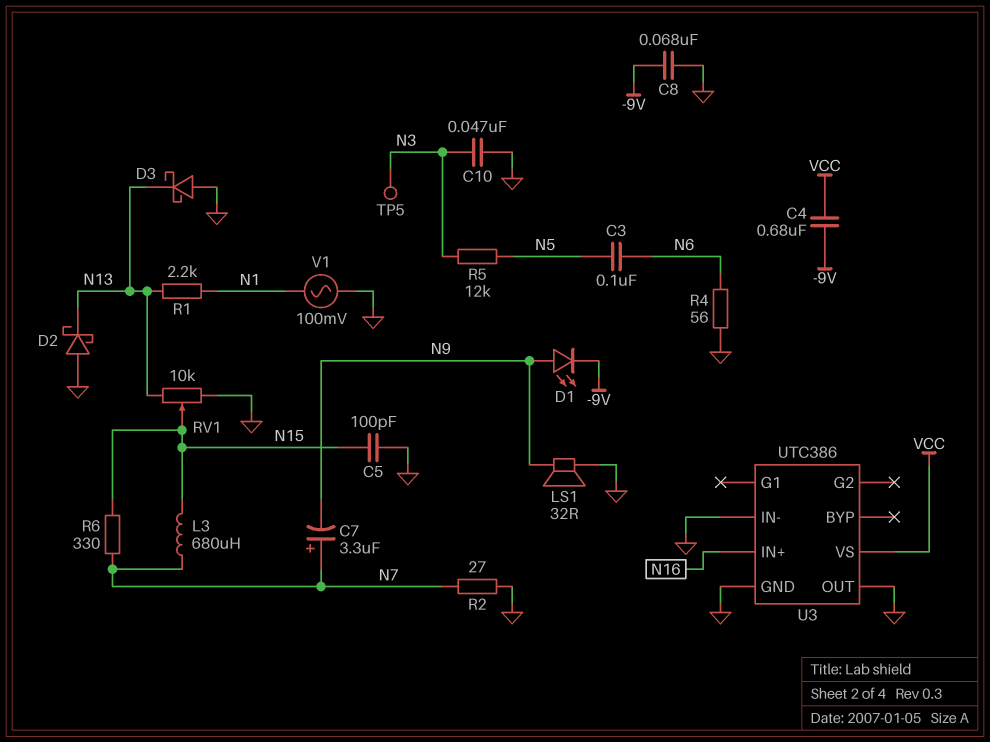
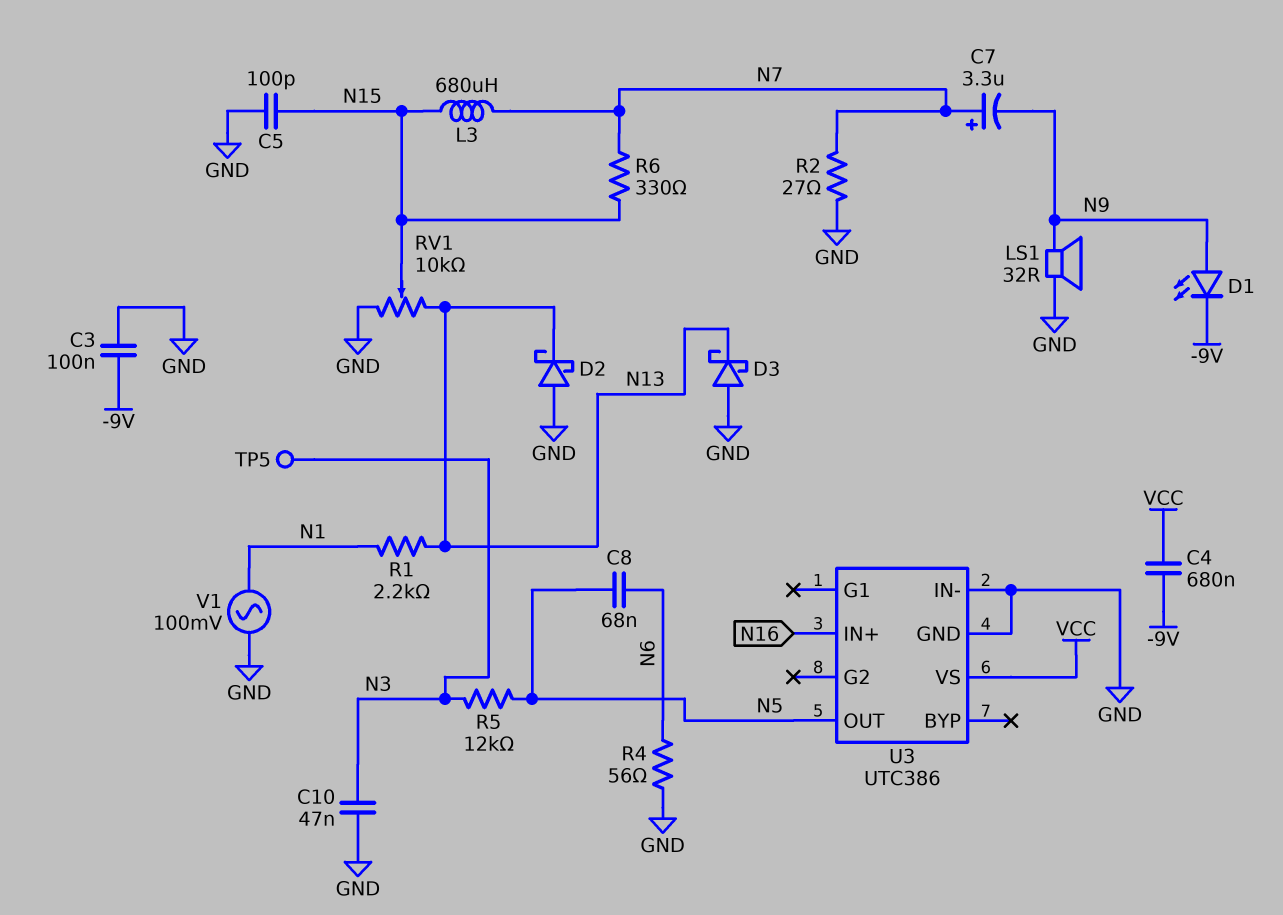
C3: 100nF (N5, N6) -> 100nF (-9V, GND)
C8: 68nF (-9V, GND) -> 68nF (N5, N6)
U3 pin OUT: GND -> N5

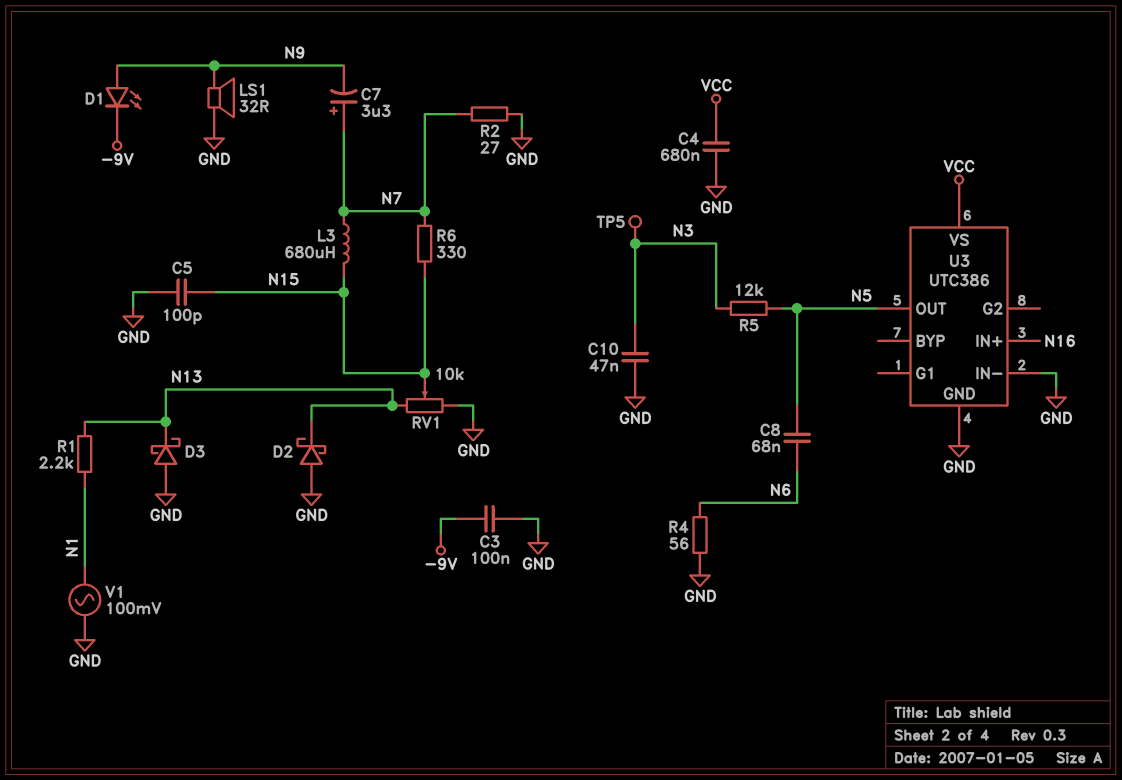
C4: 680nF (-9V, VCC) -> 680nF (GND, VCC)

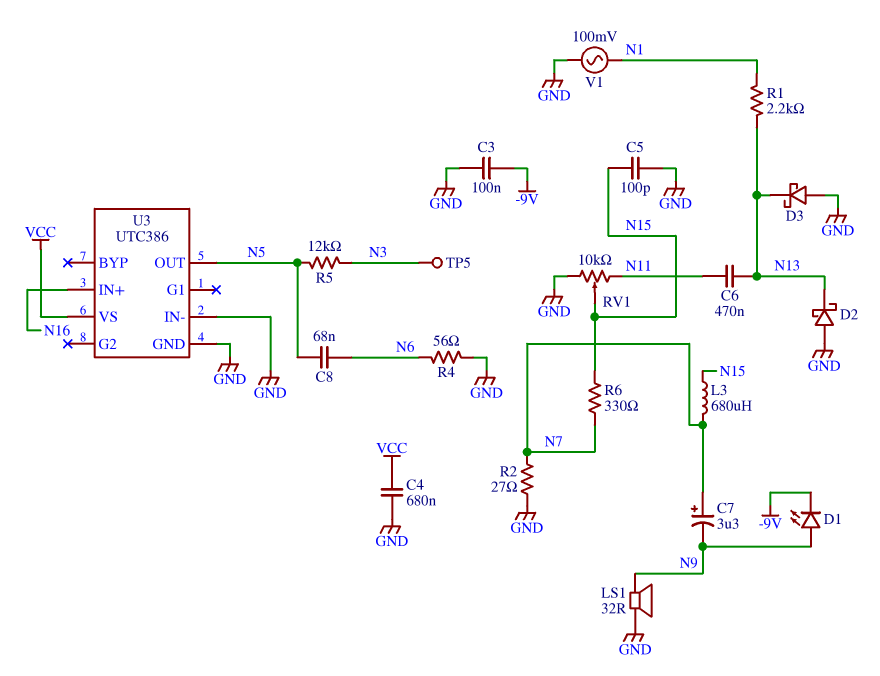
C6: none -> 470nF (N11, N13)
C10: 47nF (GND, N3) -> none
RV1: 10k (GND, N13, wiper N15) -> 10k (GND, N11, wiper N15)

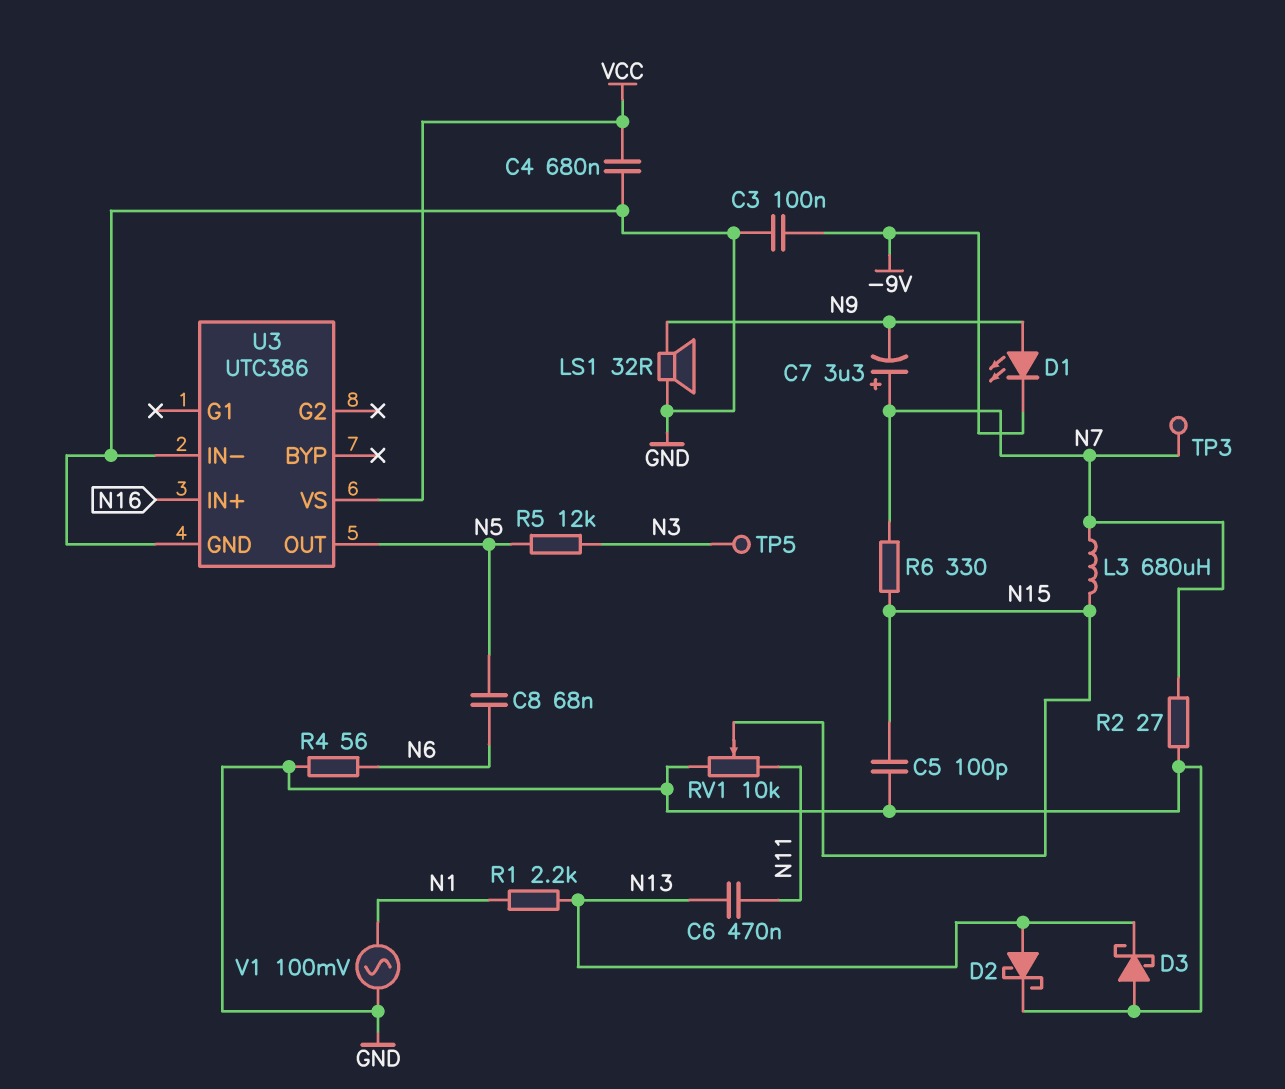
D2: schottky (A GND, K N13) -> schottky (A N13, K GND)
TP3: none -> test point (N7)

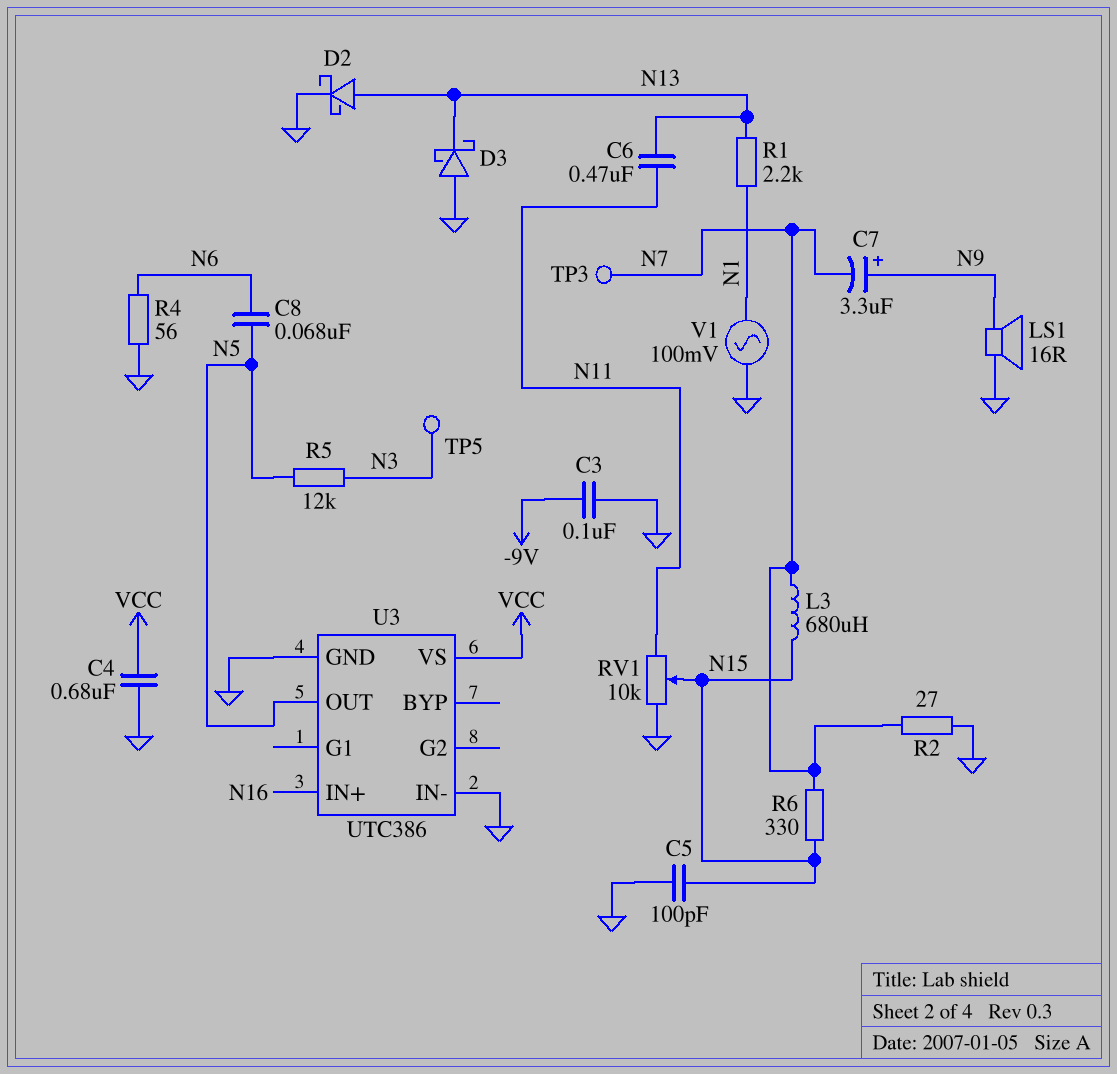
C7: 3.3uF (plus N7, minus N9) -> 3.3uF (plus N9, minus N7)
D1: LED (A N9, K -9V) -> none
LS1: speaker 32R (GND, N9) -> speaker 16R (GND, N9)

